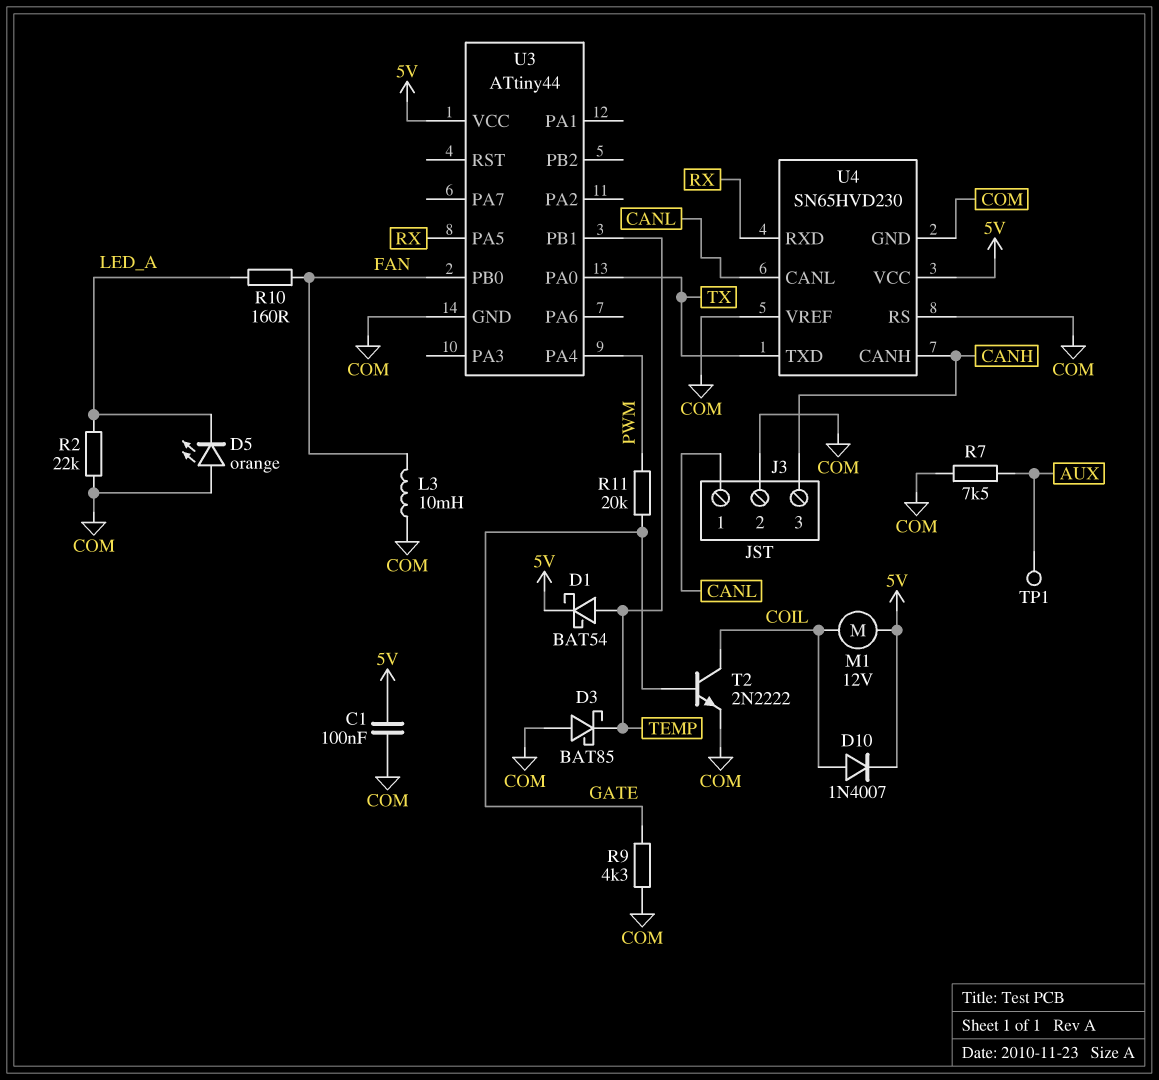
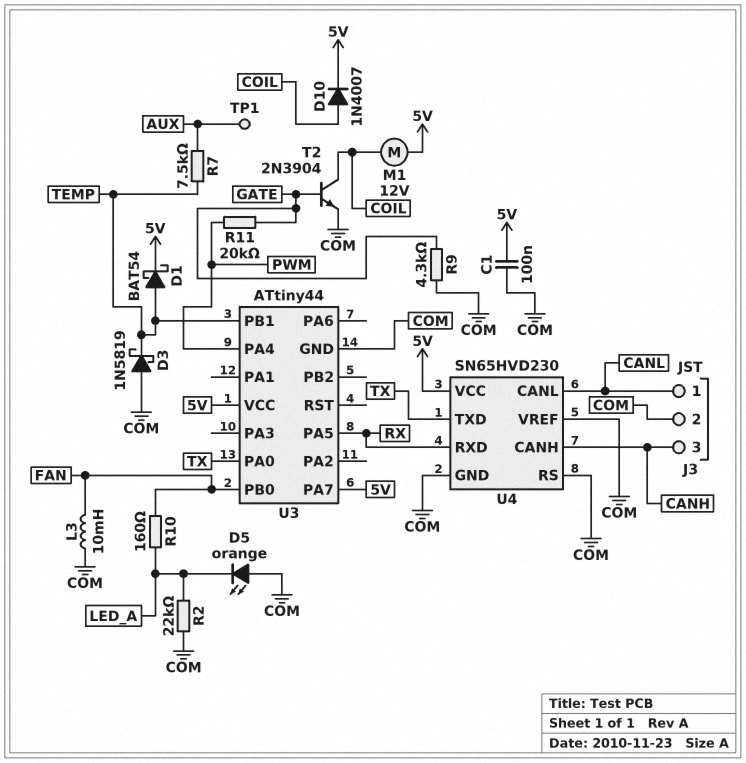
D3: schottky BAT85 (A COM, K TEMP) -> schottky 1N5819 (A COM, K TEMP)
R7: 7.5k (AUX, COM) -> 7.5k (AUX, TEMP)
T2: NPN 2N2222 (B GATE, C COIL, E COM) -> NPN 2N3904 (B GATE, C COIL, E COM)
U3 pin PA7: none -> 5V

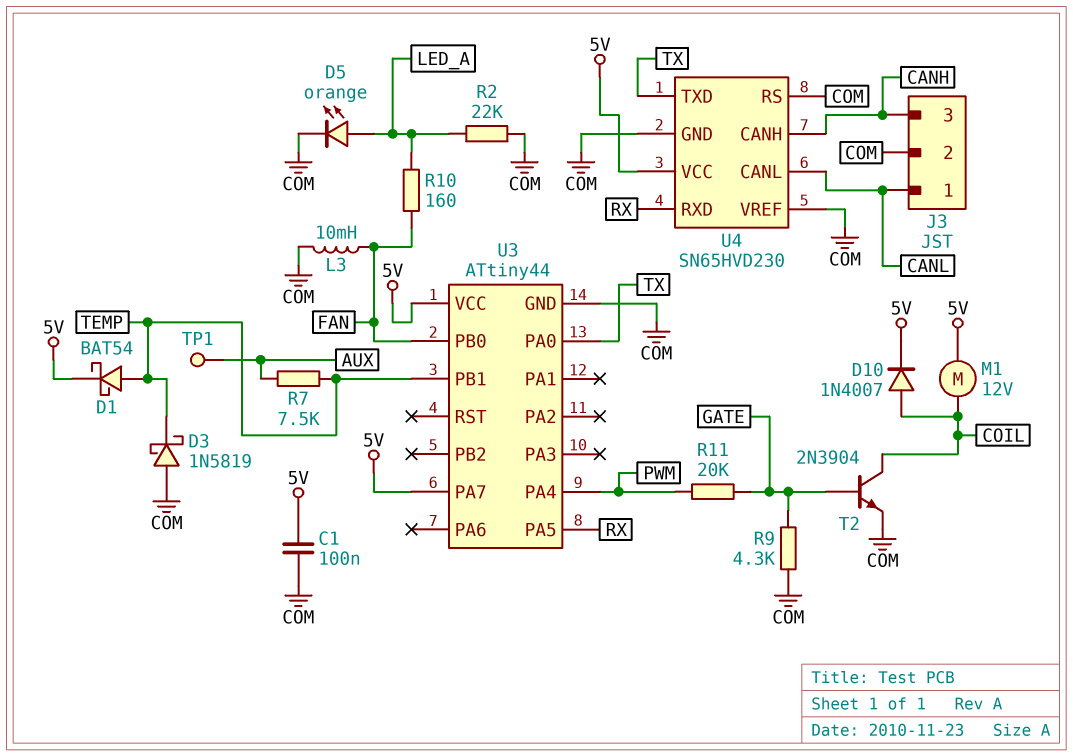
D5: LED orange (A COM, K LED_A) -> LED orange (A LED_A, K COM)

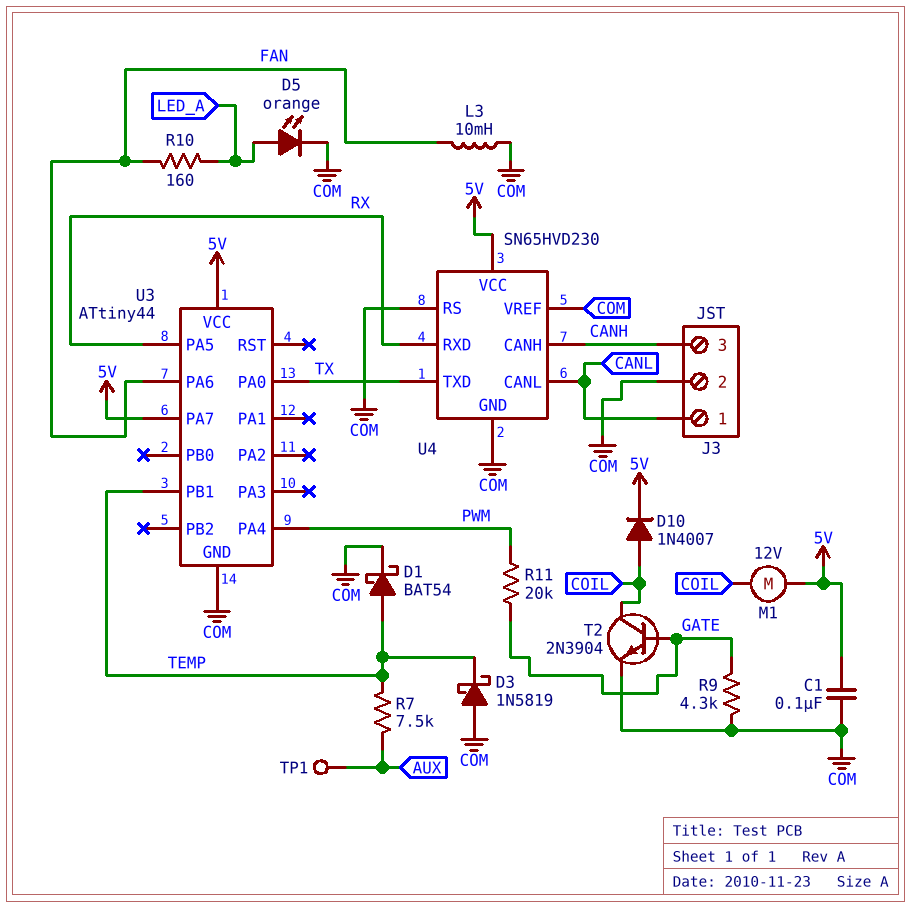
D1: schottky BAT54 (A TEMP, K 5V) -> schottky BAT54 (A TEMP, K COM)
R2: 22k (COM, LED_A) -> none
U3 pin PA6: none -> FAN
U3 pin PB0: FAN -> none

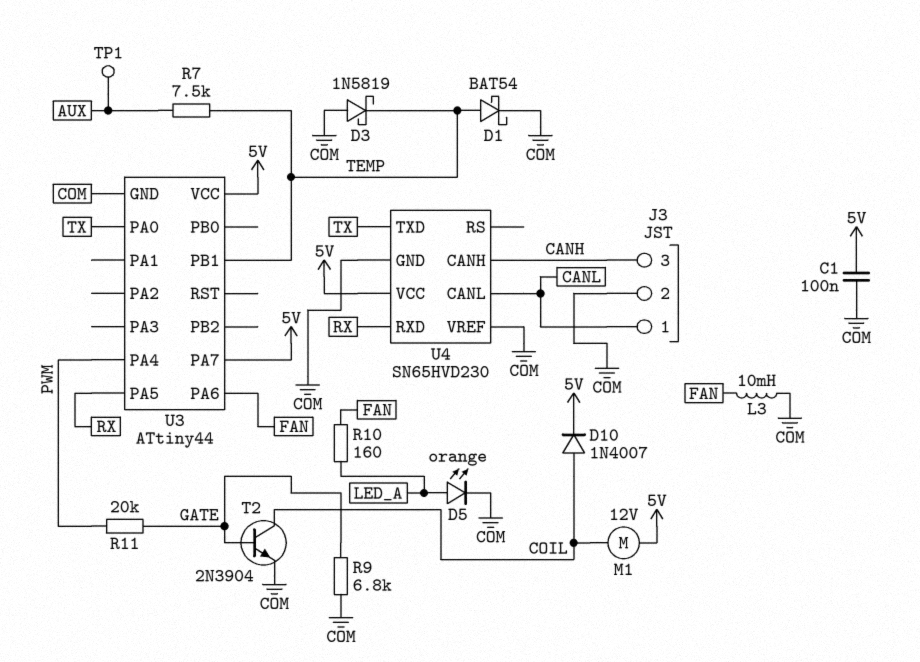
R9: 4.3k (COM, GATE) -> 6.8k (COM, GATE)
U4 pin RS: COM -> none

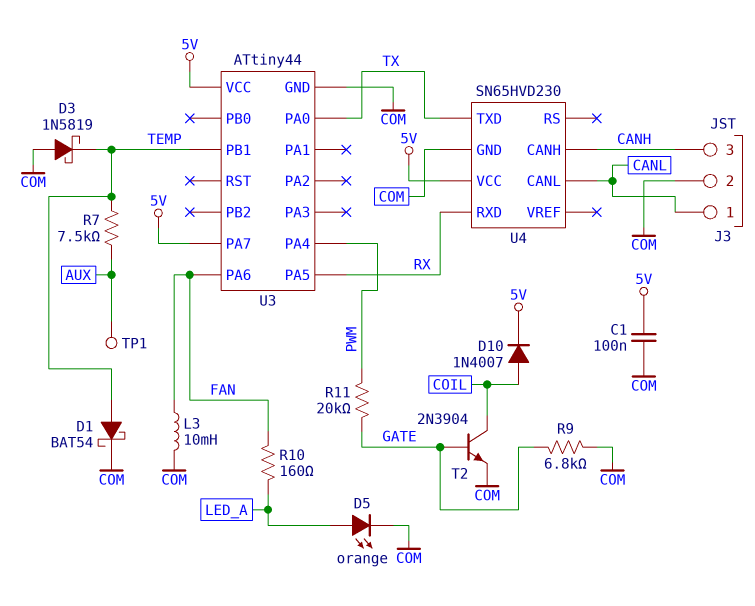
M1: motor 12V (5V, COIL) -> none
U4 pin VREF: COM -> none

